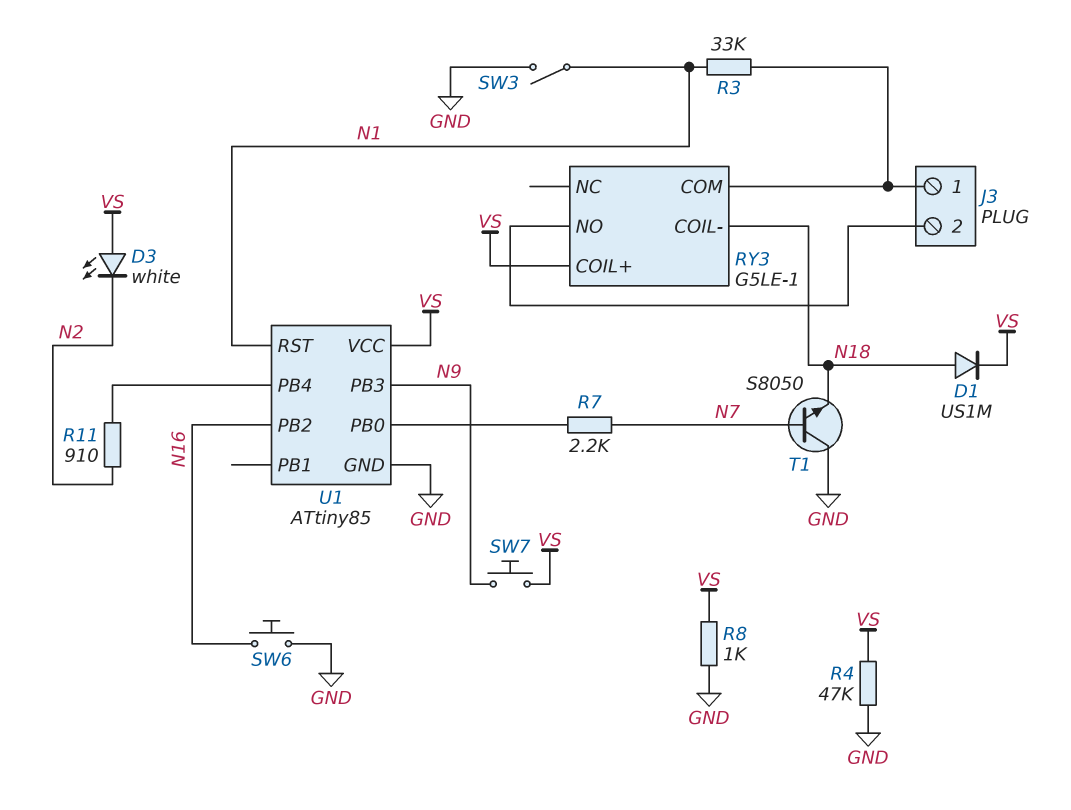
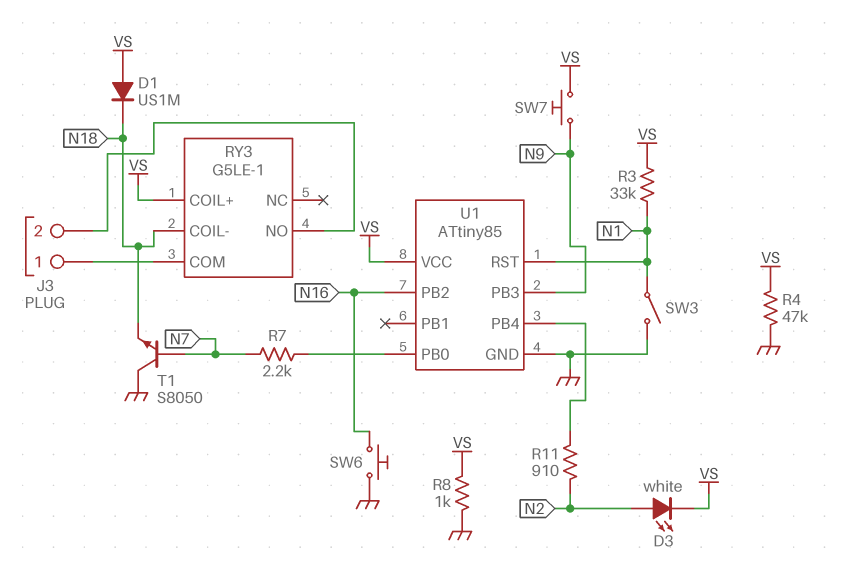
D1: diode US1M (A N18, K VS) -> diode US1M (A VS, K N18)
D3: LED white (A VS, K N2) -> LED white (A N2, K VS)
R3: 33k (J3/1, N1) -> 33k (N1, VS)

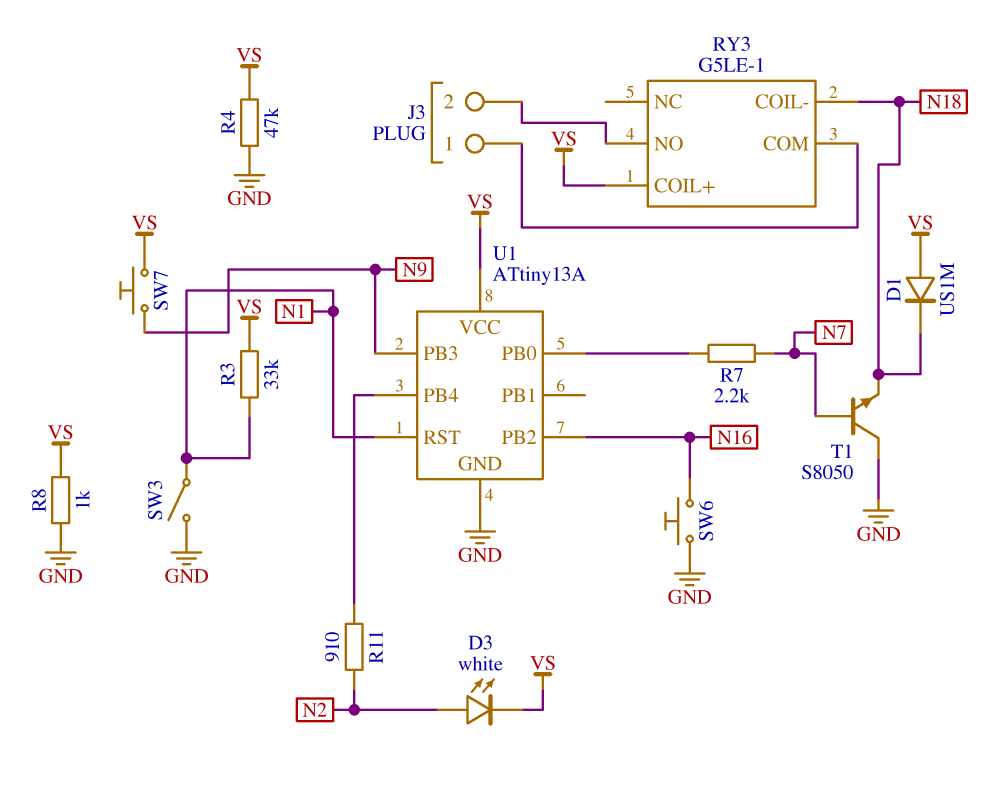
U1: ATtiny85 -> ATtiny13A

